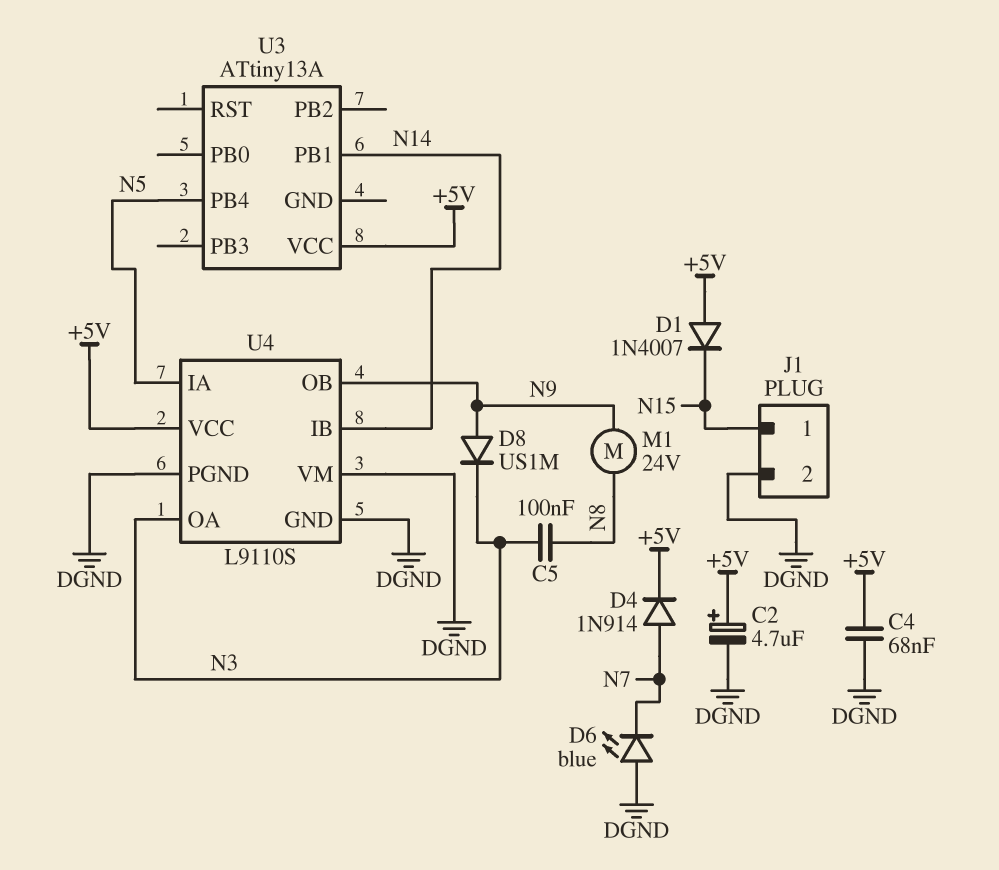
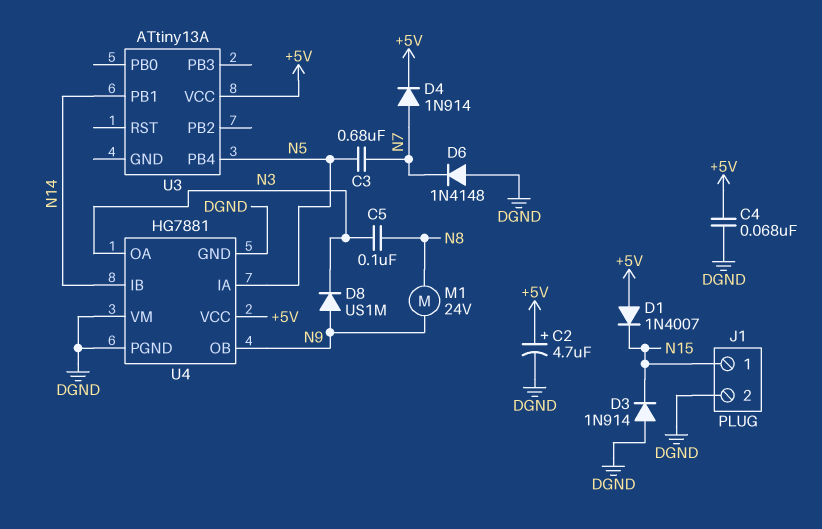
C3: none -> 680nF (N5, N7)
D3: none -> diode 1N914 (A DGND, K N15)
D6: LED blue (A DGND, K N7) -> diode 1N4148 (A DGND, K N7)
U4: L9110S -> HG7881

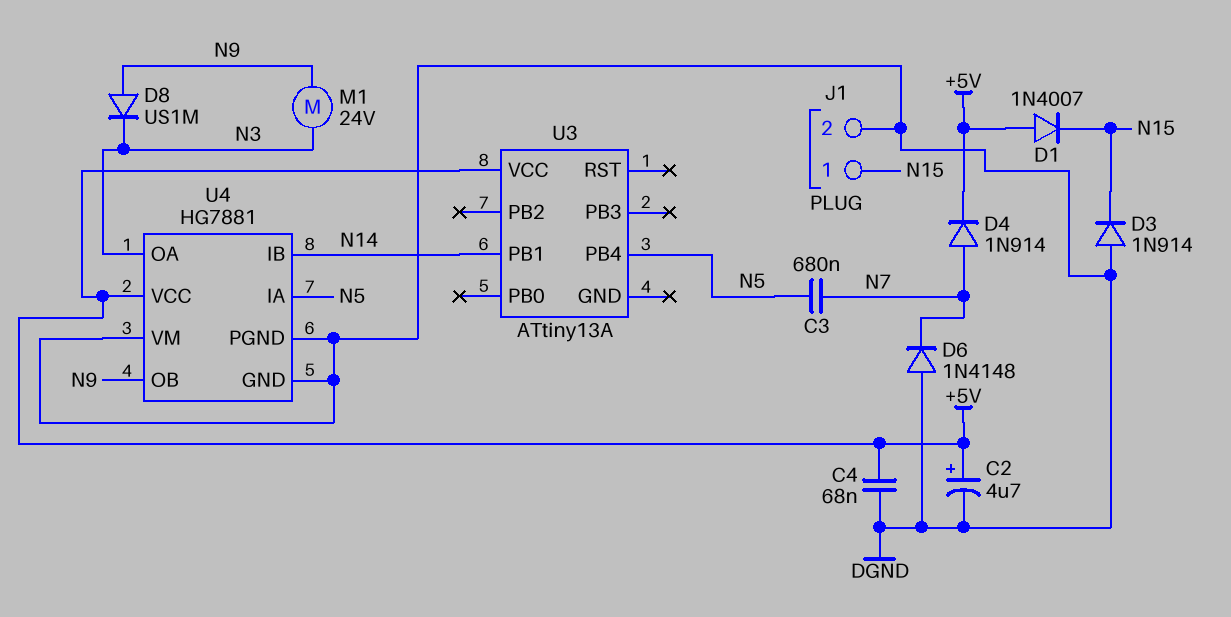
C5: 100nF (N3, N8) -> none
M1: motor 24V (N8, N9) -> motor 24V (N3, N9)

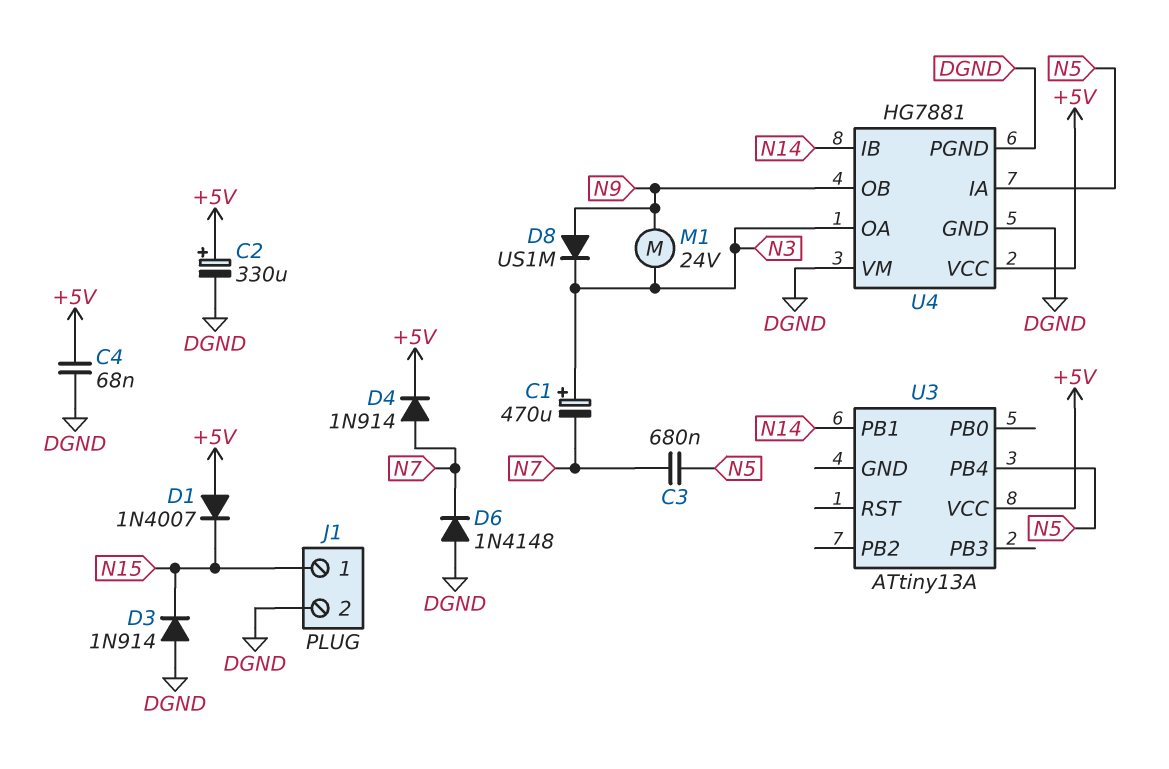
C1: none -> 470uF (plus N3, minus N7)
C2: 4.7uF (plus +5V, minus DGND) -> 330uF (plus +5V, minus DGND)

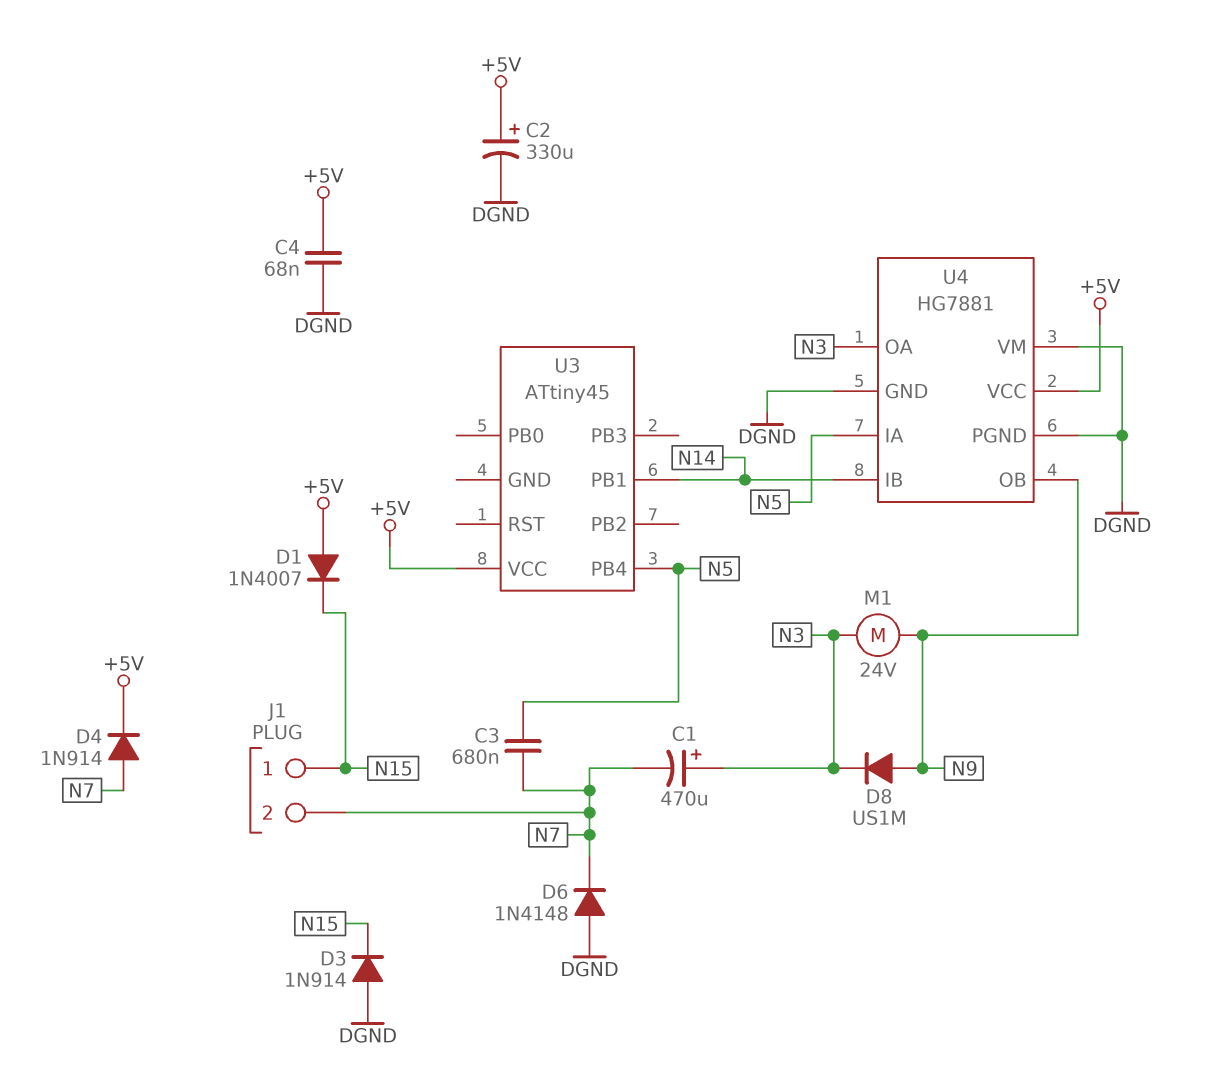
J1 pin 2: DGND -> N7
U3: ATtiny13A -> ATtiny45

